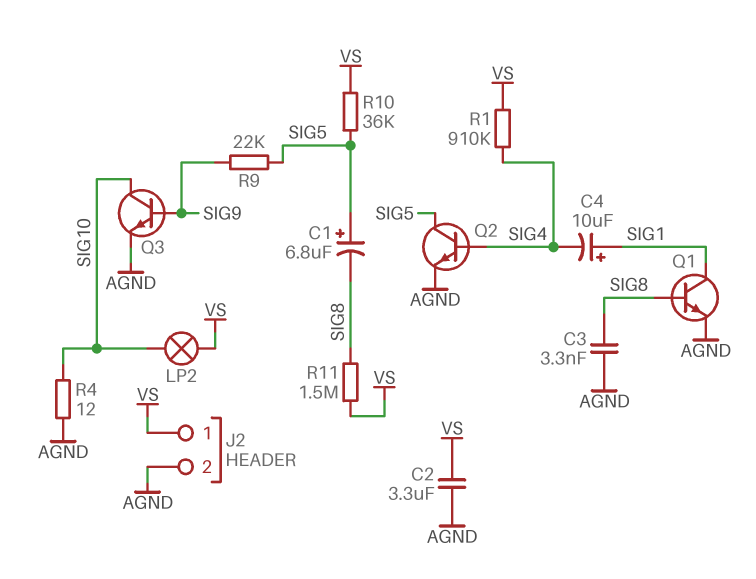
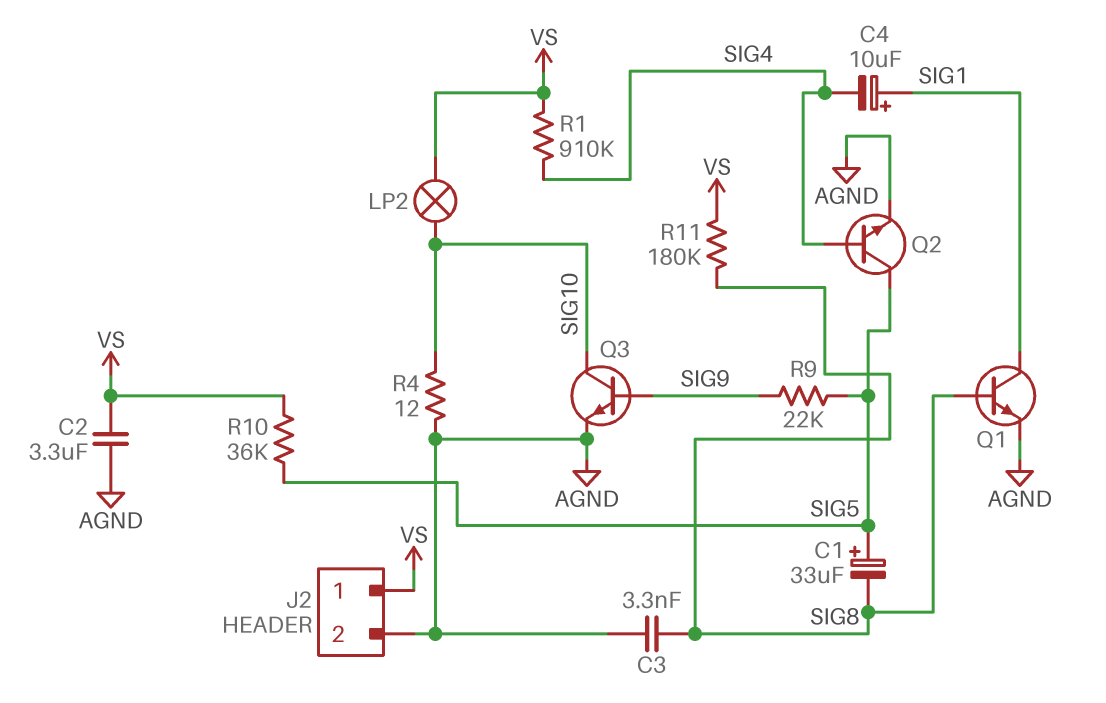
C1: 6.8uF (plus SIG5, minus SIG8) -> 33uF (plus SIG5, minus SIG8)
R11: 1.5M (SIG8, VS) -> 180k (SIG8, VS)

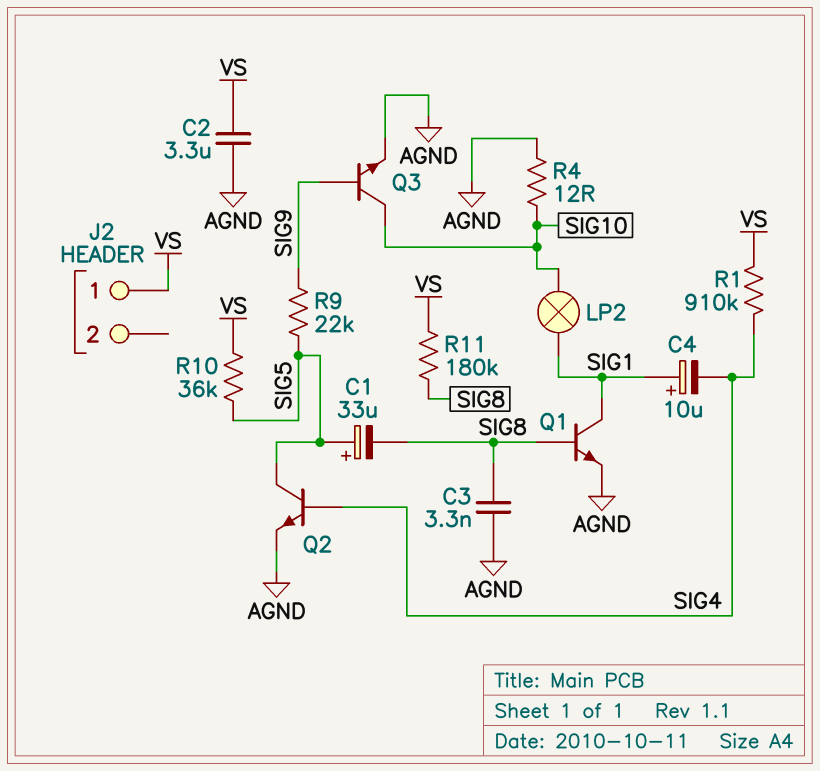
J2 pin 2: AGND -> none
LP2: lamp (SIG10, VS) -> lamp (SIG1, SIG10)

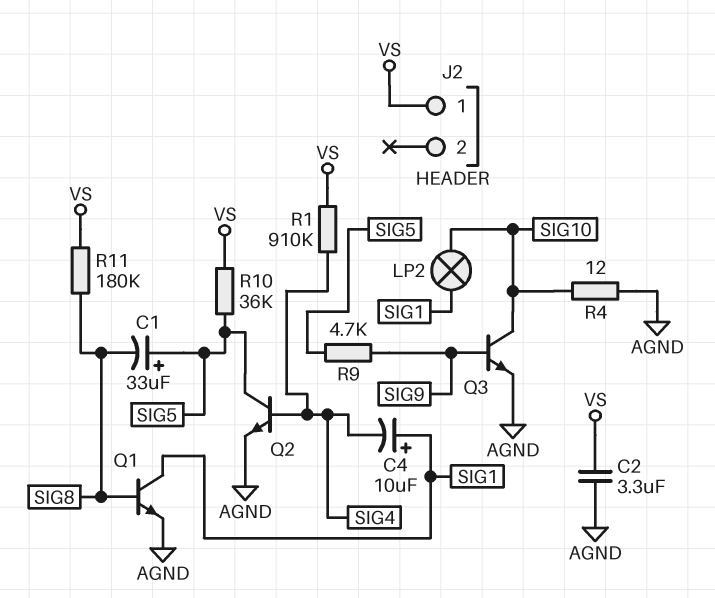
C3: 3.3nF (AGND, SIG8) -> none
R9: 22k (SIG5, SIG9) -> 4.7k (SIG5, SIG9)

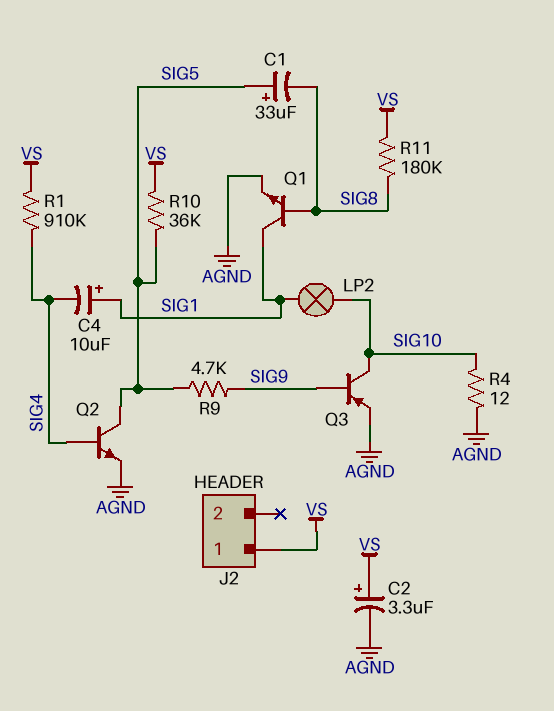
C2: 3.3uF (AGND, VS) -> 3.3uF (plus VS, minus AGND)
Q3: NPN (B SIG9, C SIG10, E AGND) -> PNP (B SIG9, C SIG10, E AGND)

